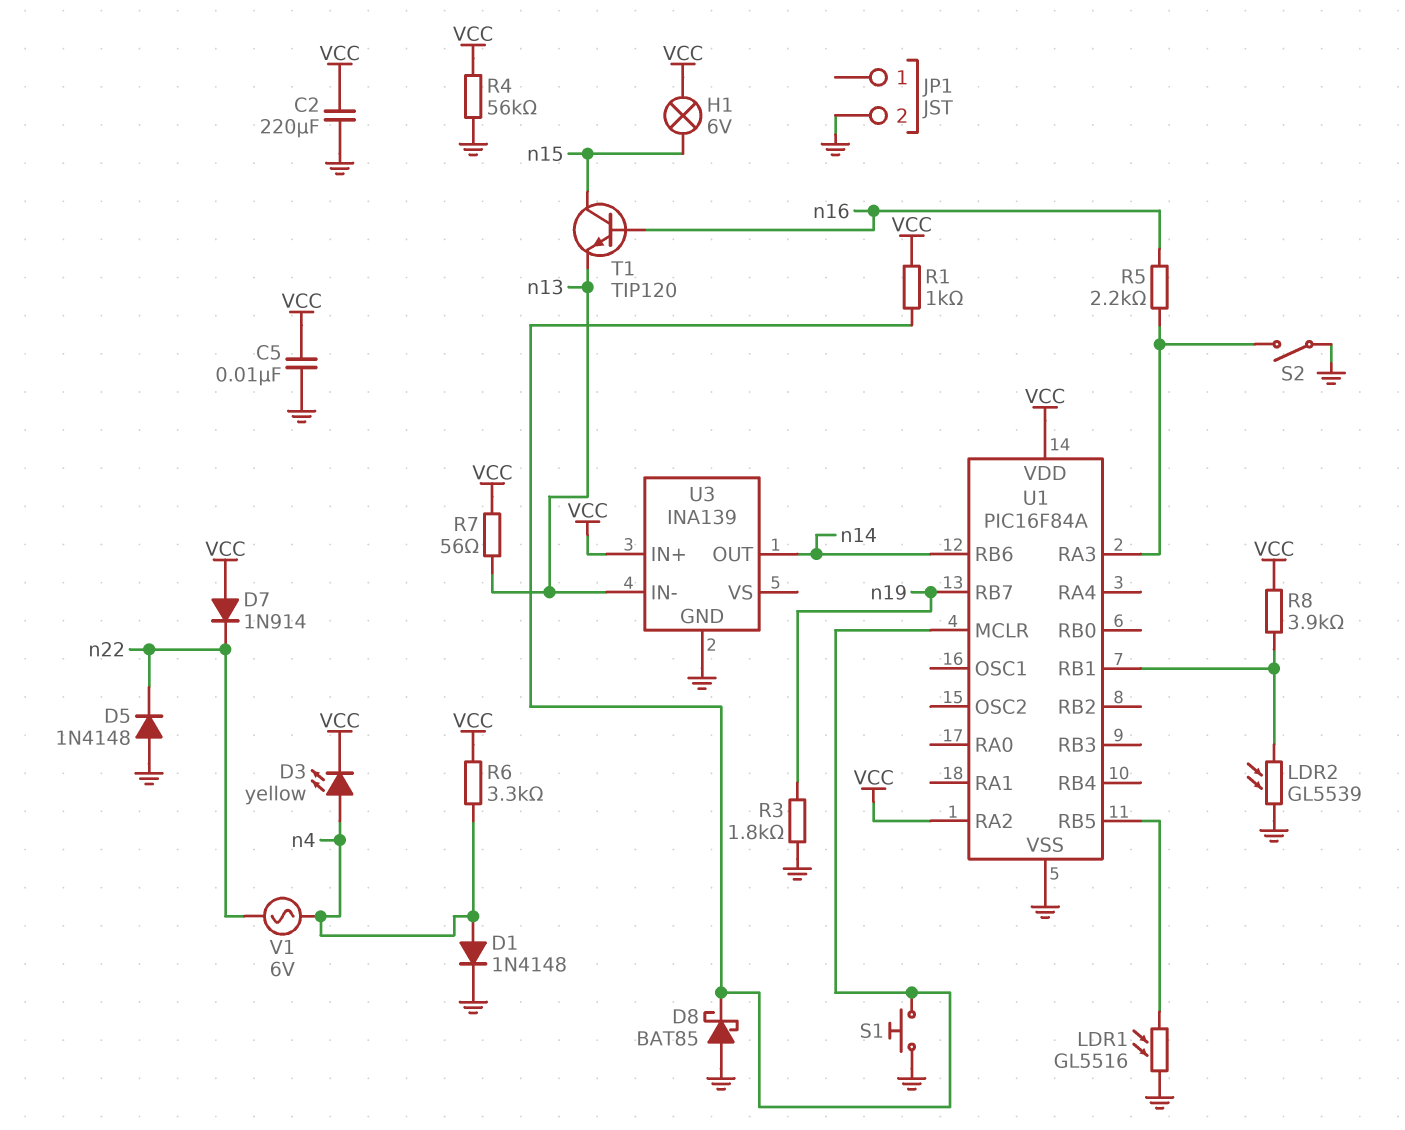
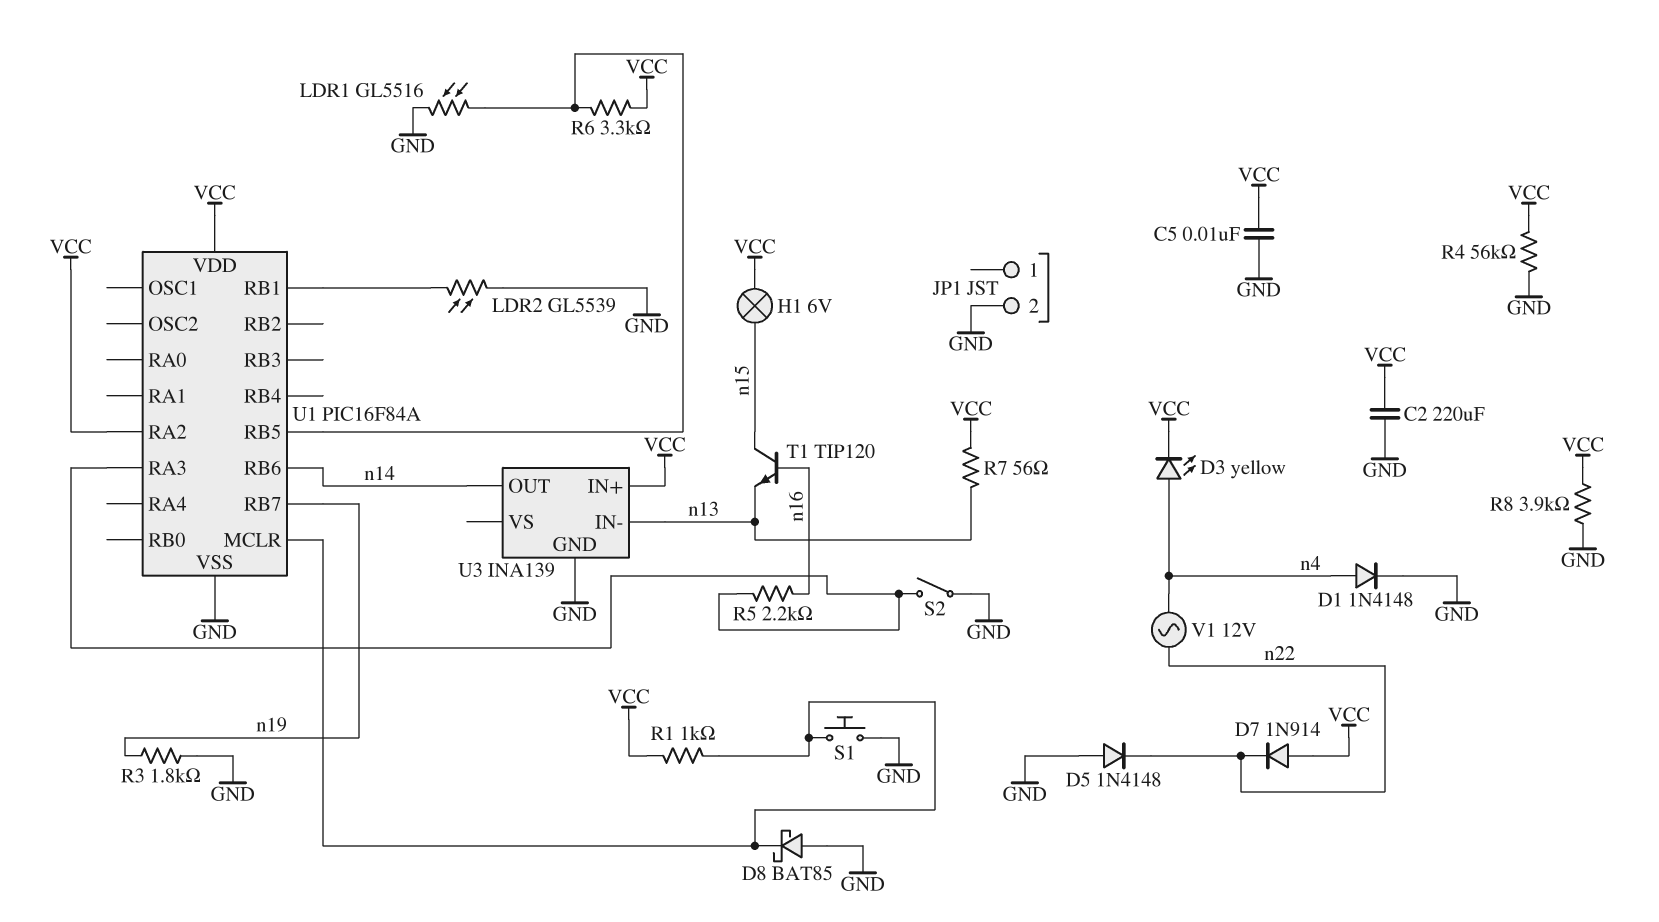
R6: 3.3k (VCC, n4) -> 3.3k (U1/RB5, VCC)
R8: 3.9k (U1/RB1, VCC) -> 3.9k (GND, VCC)
V1: AC 6V (n4, n22) -> AC 12V (n4, n22)

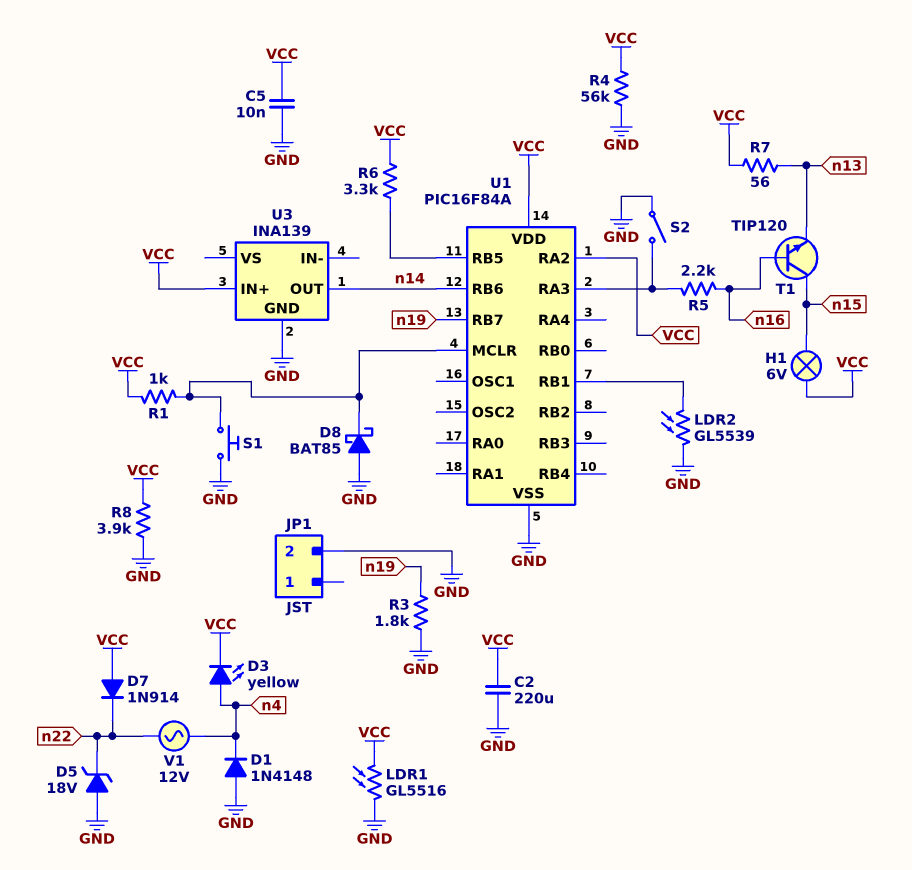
D1: diode 1N4148 (A n4, K GND) -> diode 1N4148 (A GND, K n4)
D5: diode 1N4148 (A GND, K n22) -> zener 18V (A GND, K n22)
LDR1: GL5516 (GND, U1/RB5) -> GL5516 (GND, VCC)
U3 pin IN-: n13 -> none

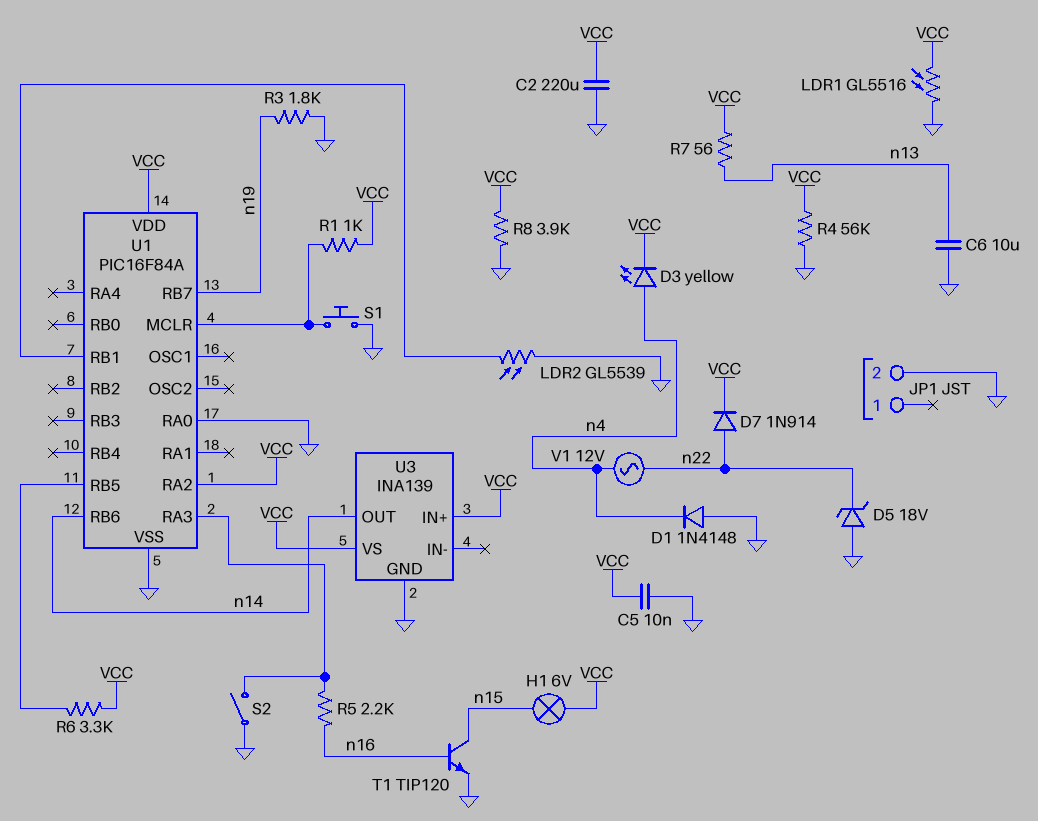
C6: none -> 10uF (GND, n13)
D7: diode 1N914 (A VCC, K n22) -> diode 1N914 (A n22, K VCC)
D8: schottky BAT85 (A GND, K U1/MCLR) -> none
T1: NPN TIP120 (B n16, C n15, E n13) -> NPN TIP120 (B n16, C n15, E GND)
U1 pin RA0: none -> GND
U3 pin VS: none -> VCC

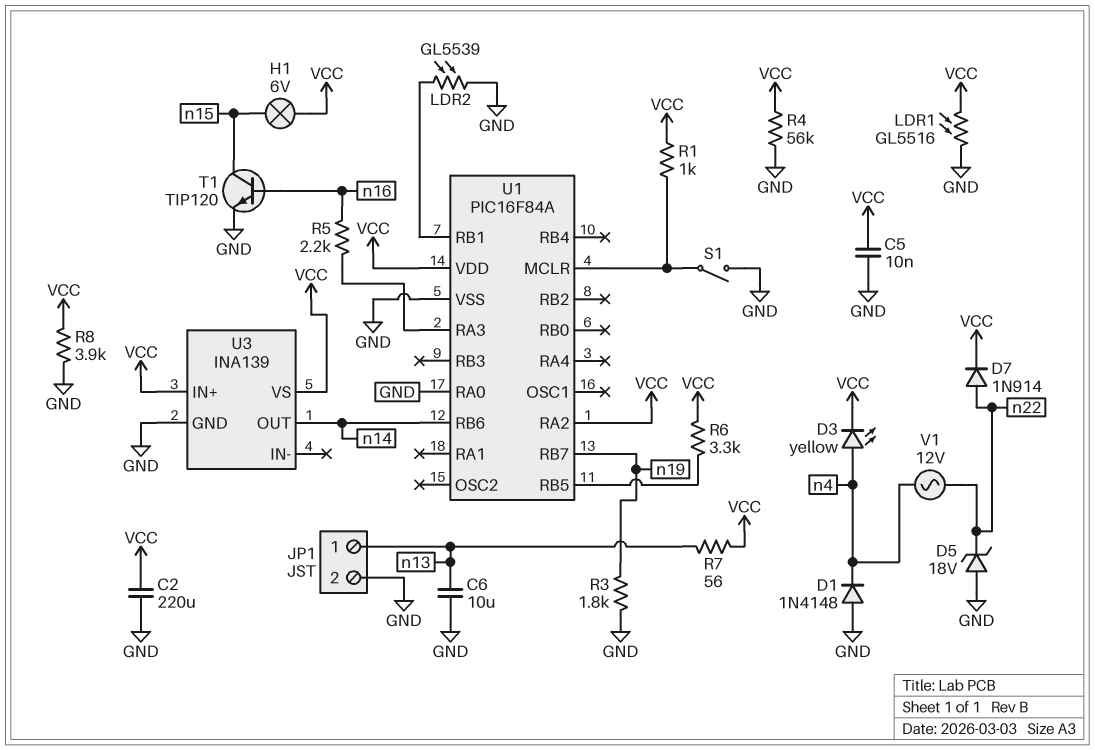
JP1 pin 1: none -> n13
S1: button (GND, U1/MCLR) -> switch (GND, U1/MCLR)
S2: switch (GND, U1/RA3) -> none

